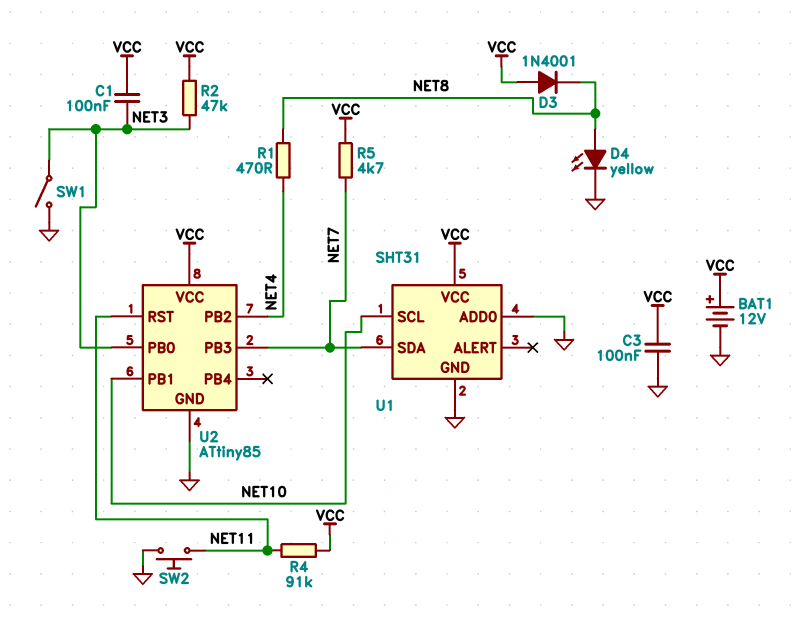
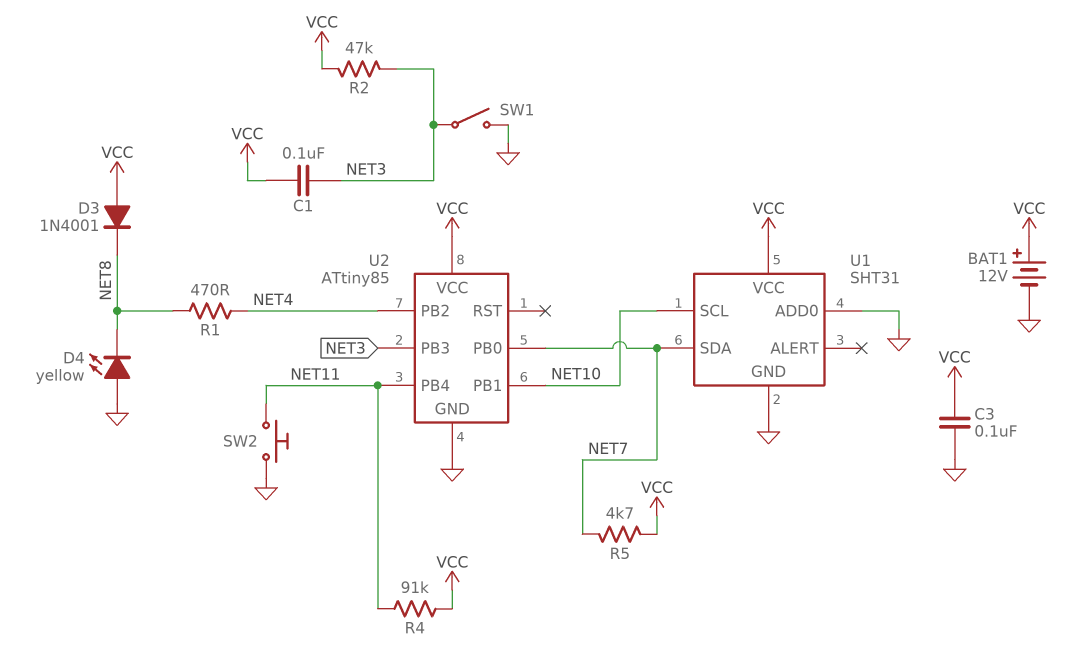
D4: LED yellow (A NET8, K GND) -> LED yellow (A GND, K NET8)
U2 pin PB0: NET3 -> NET7
U2 pin PB3: NET7 -> NET3
U2 pin PB4: none -> NET11
U2 pin RST: NET11 -> none

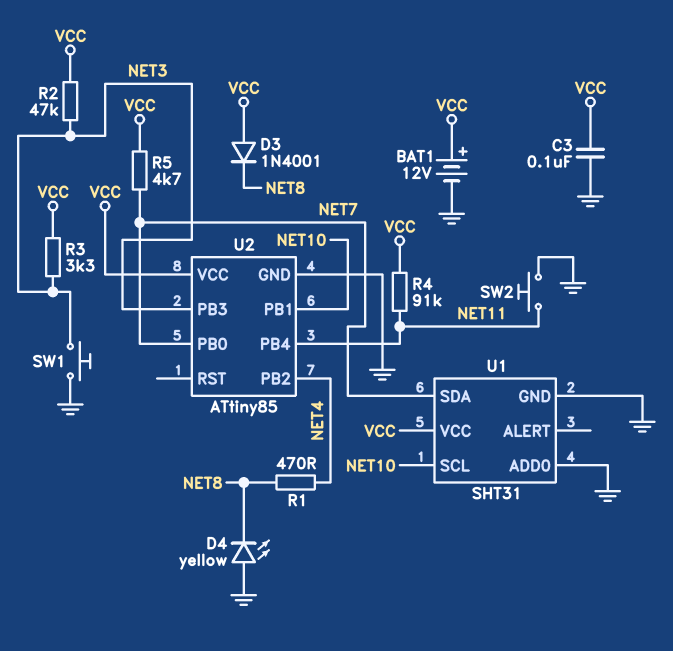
C1: 100nF (NET3, VCC) -> none
R3: none -> 3.3k (NET3, VCC)
SW1: switch (GND, NET3) -> button (GND, NET3)

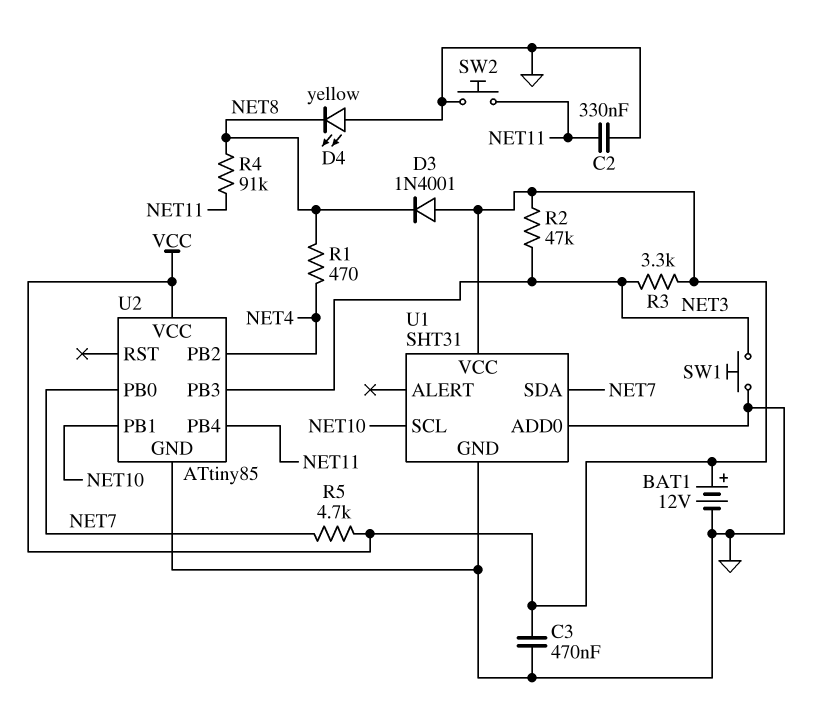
C2: none -> 330nF (GND, NET11)
C3: 100nF (GND, VCC) -> 470nF (GND, VCC)
R4: 91k (NET11, VCC) -> 91k (NET8, NET11)

